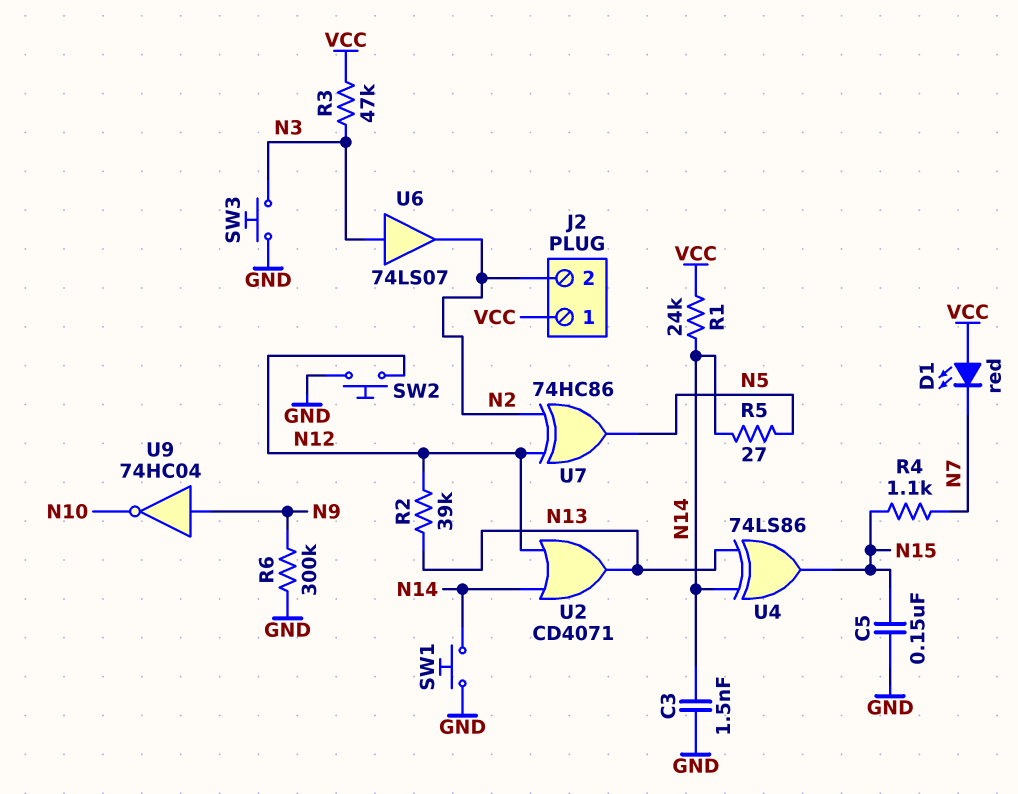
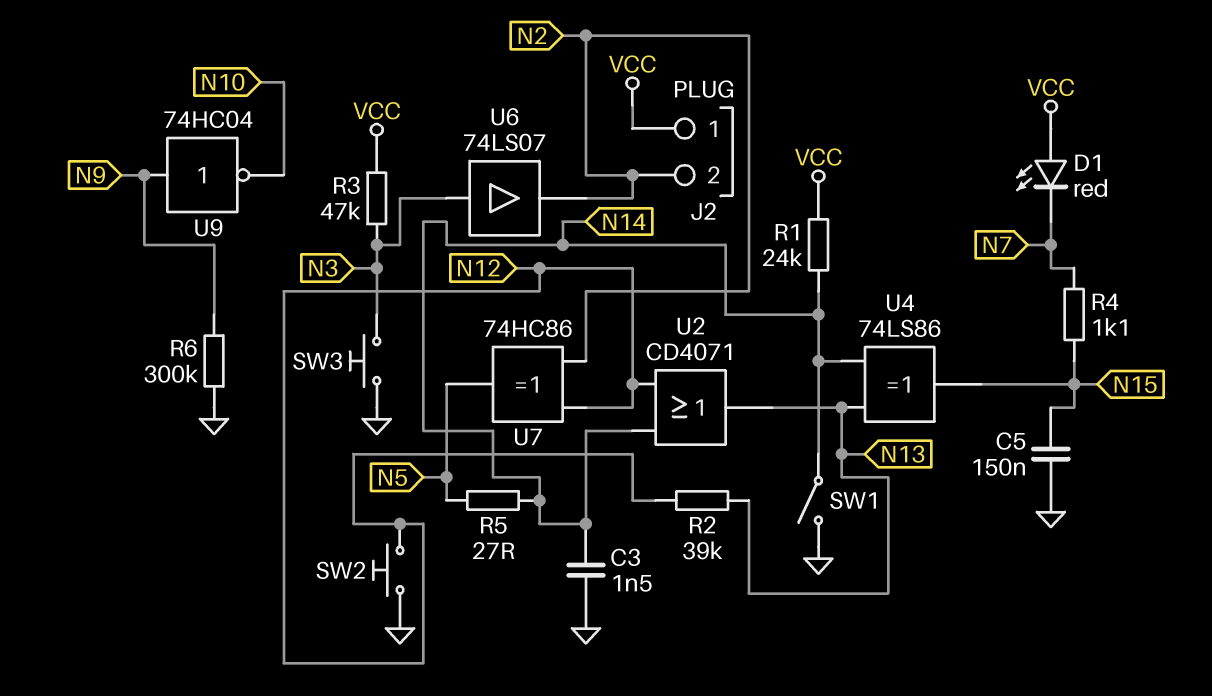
SW1: button (GND, N14) -> switch (GND, N14)

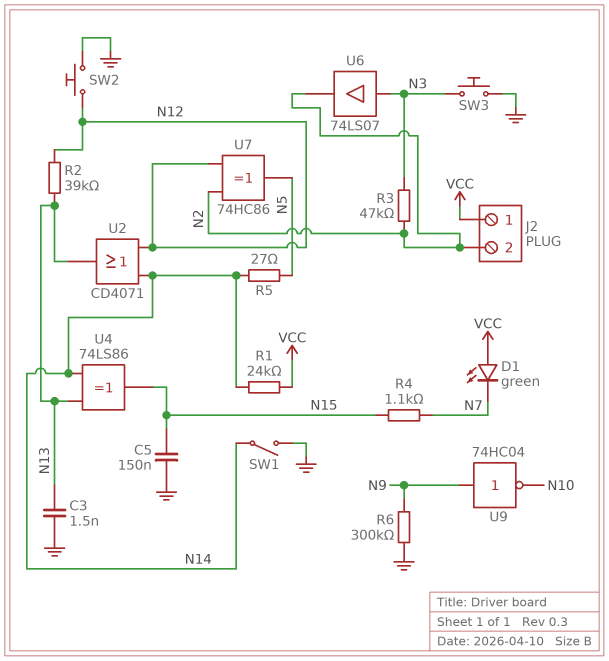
C3: 1.5nF (GND, N14) -> 1.5nF (GND, N13)
D1: LED red (A VCC, K N7) -> LED green (A VCC, K N7)
R3: 47k (N3, VCC) -> 47k (N2, N3)

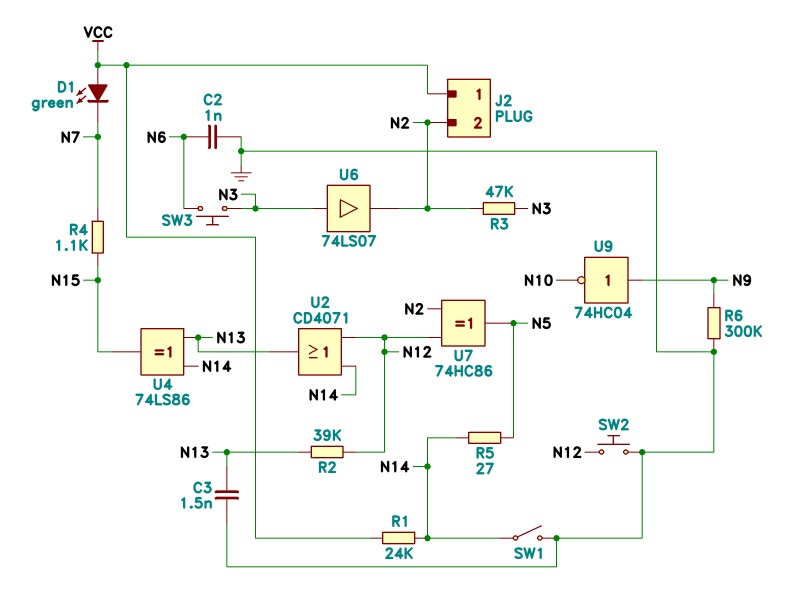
C2: none -> 1nF (GND, N6)
C5: 150nF (GND, N15) -> none
SW3: button (GND, N3) -> button (N3, N6)

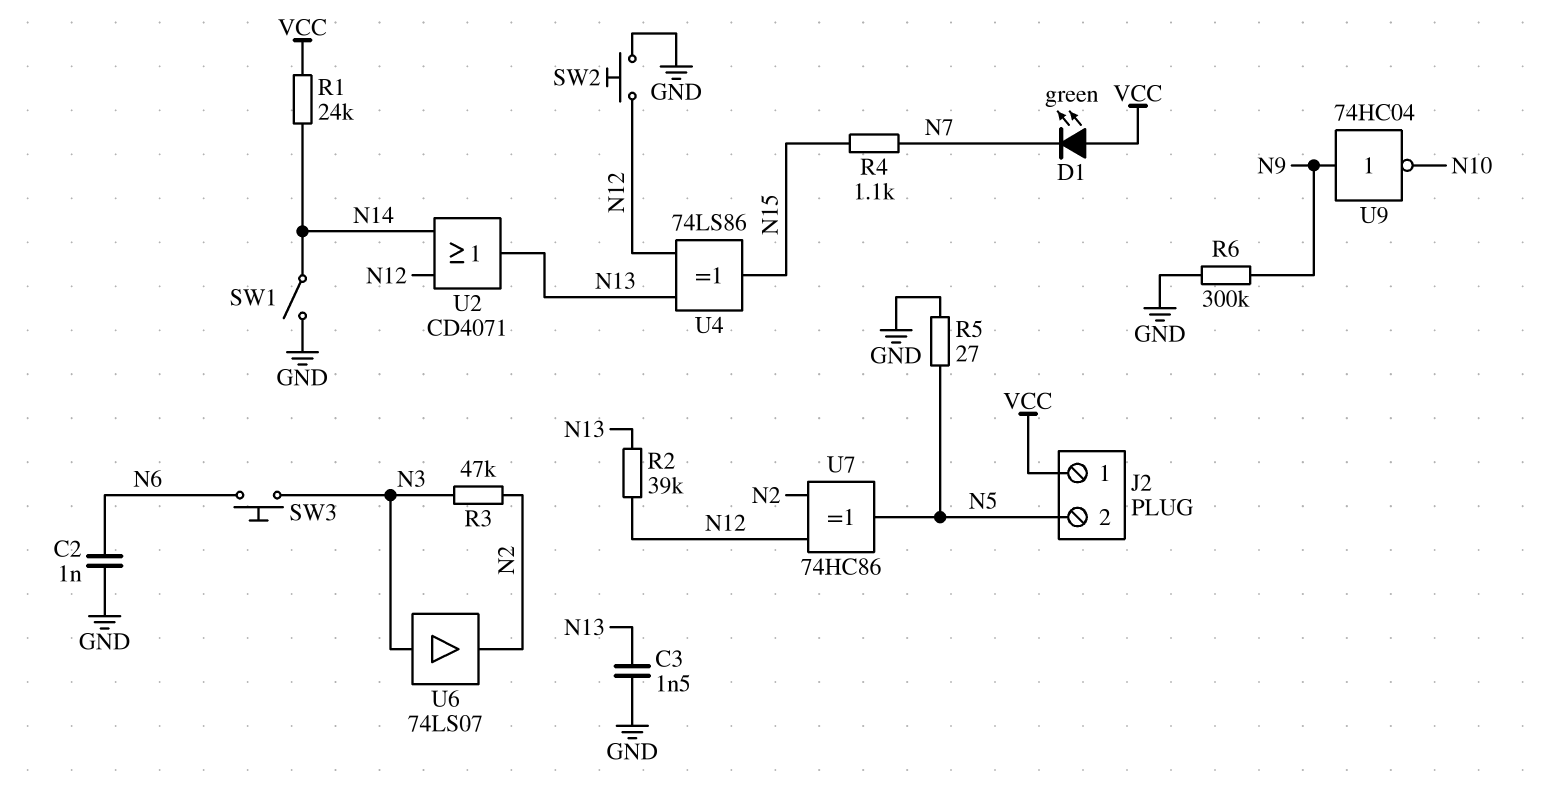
J2 pin 2: N2 -> N5
R5: 27 (N5, N14) -> 27 (GND, N5)
U4: XOR 74LS86 (in N13, in N14, out N15) -> XOR 74LS86 (in N12, in N13, out N15)

